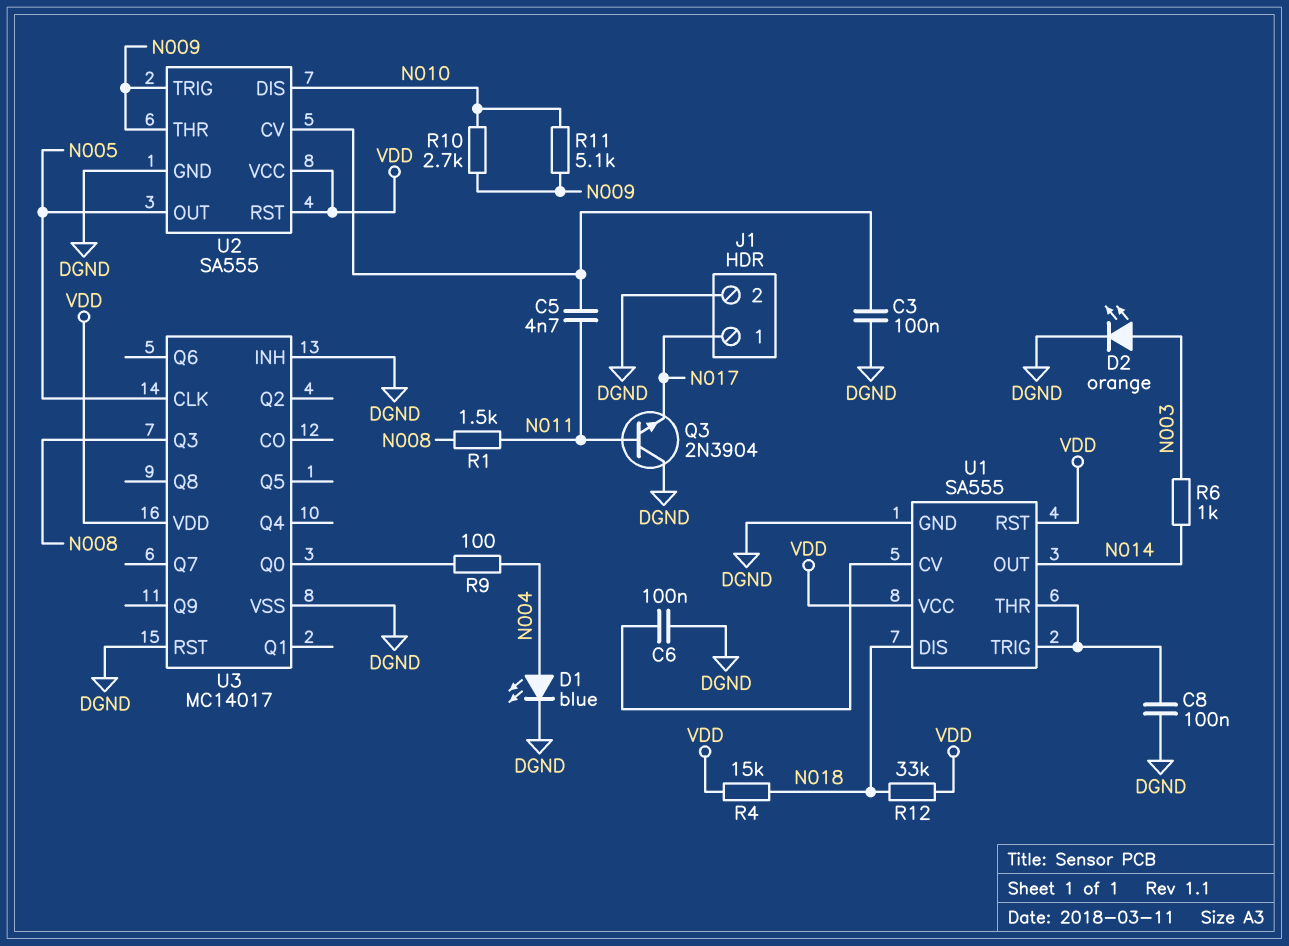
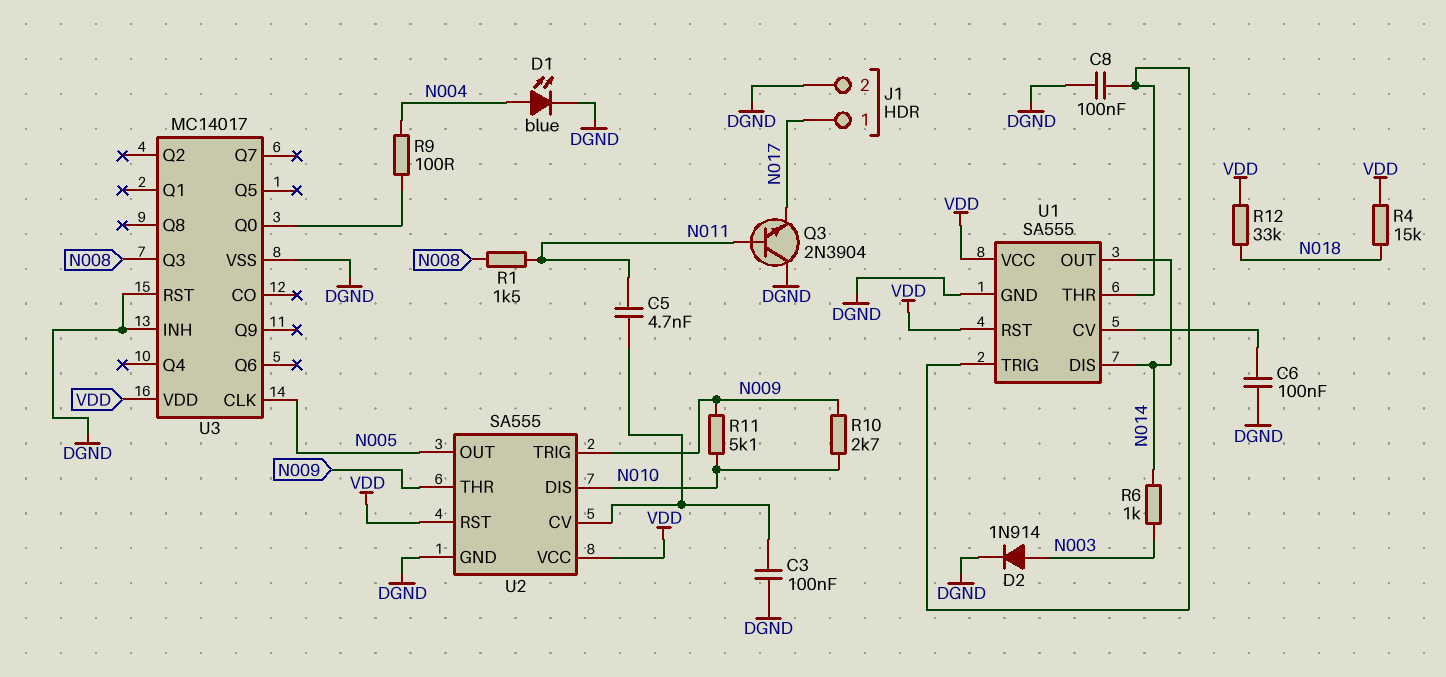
D2: LED orange (A N003, K DGND) -> diode 1N914 (A N003, K DGND)
U1 pin DIS: N018 -> N014

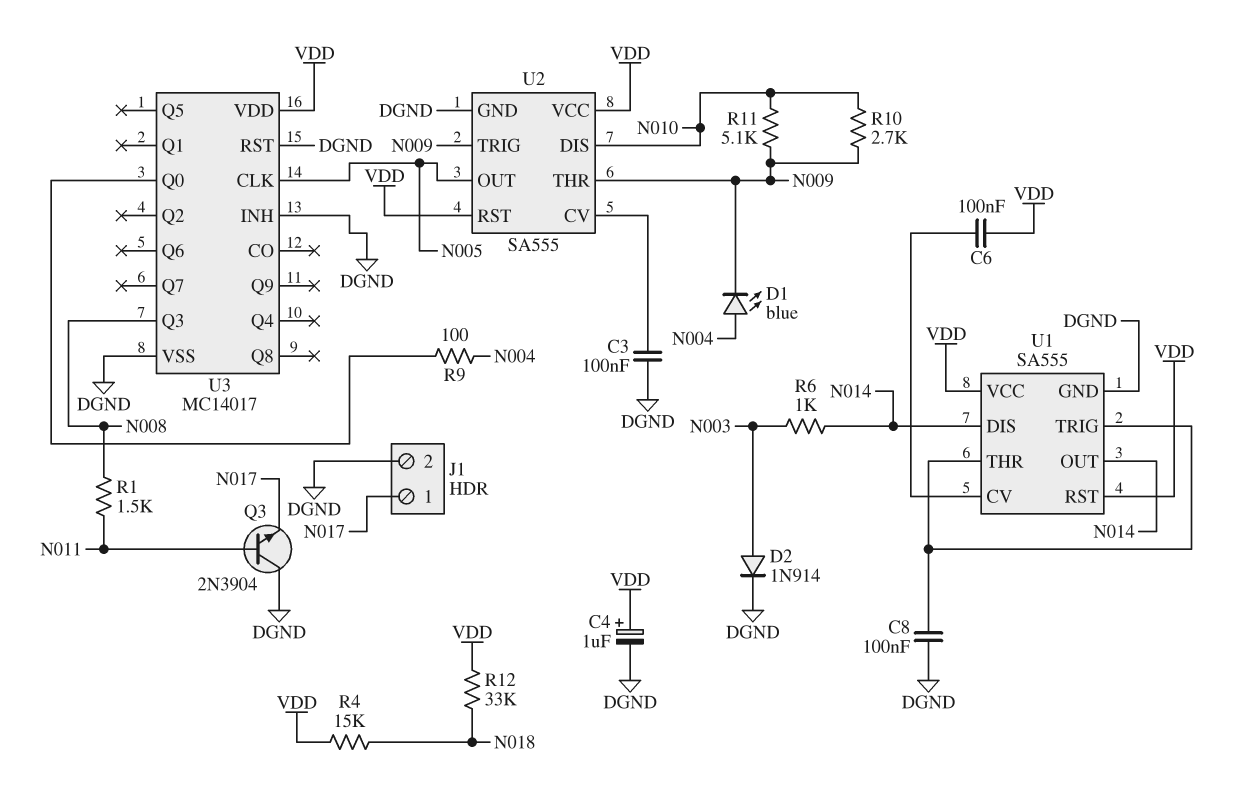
C4: none -> 1uF (plus VDD, minus DGND)
C5: 4.7nF (N011, U2/CV) -> none
C6: 100nF (DGND, U1/CV) -> 100nF (U1/CV, VDD)
D1: LED blue (A N004, K DGND) -> LED blue (A N004, K N009)

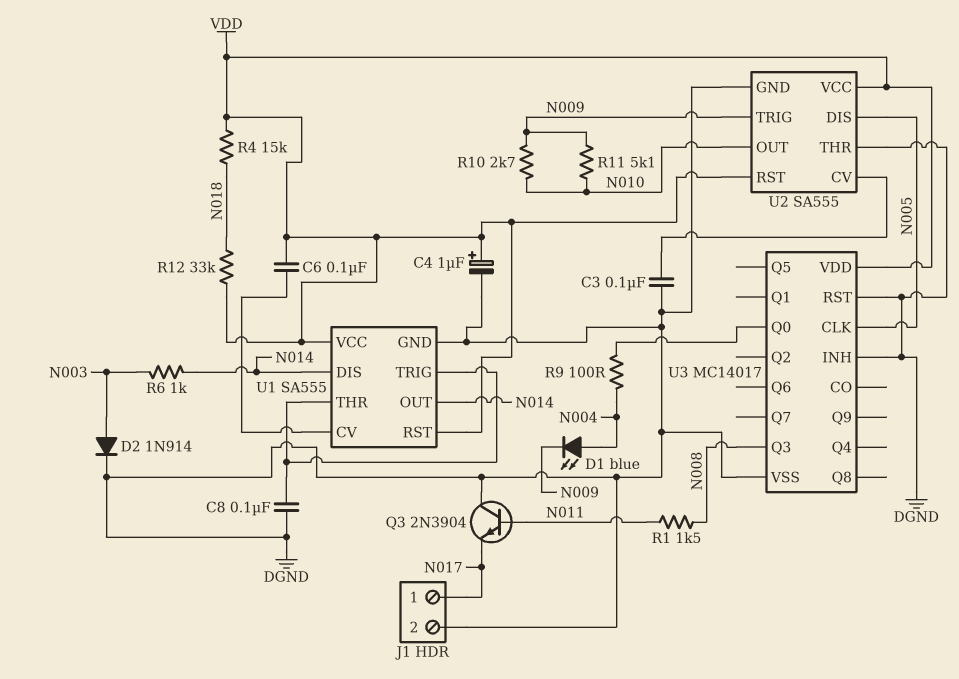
U2 pin DIS: N010 -> N005
U2 pin OUT: N005 -> N010
U2 pin THR: N009 -> DGND

